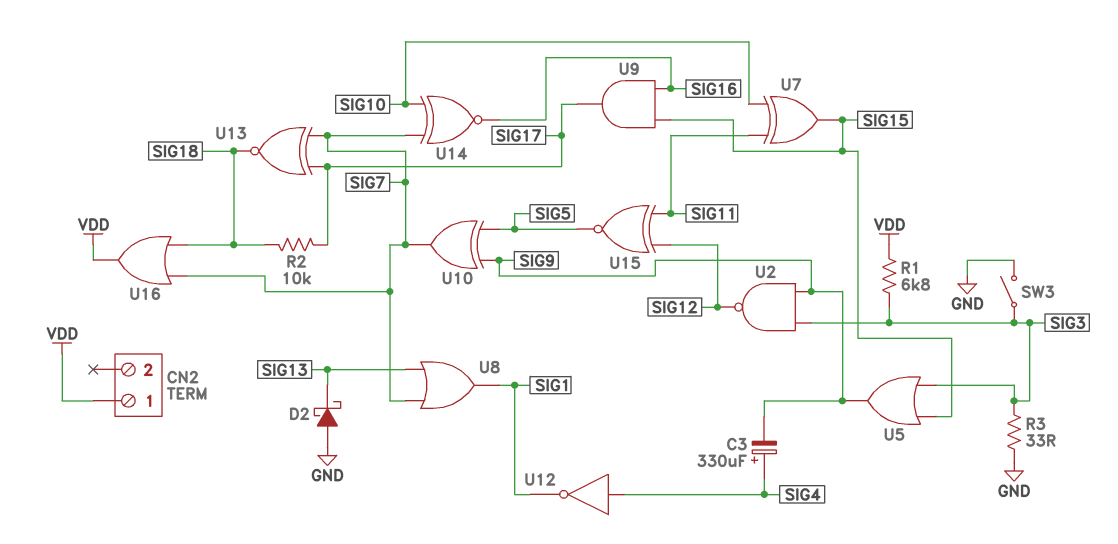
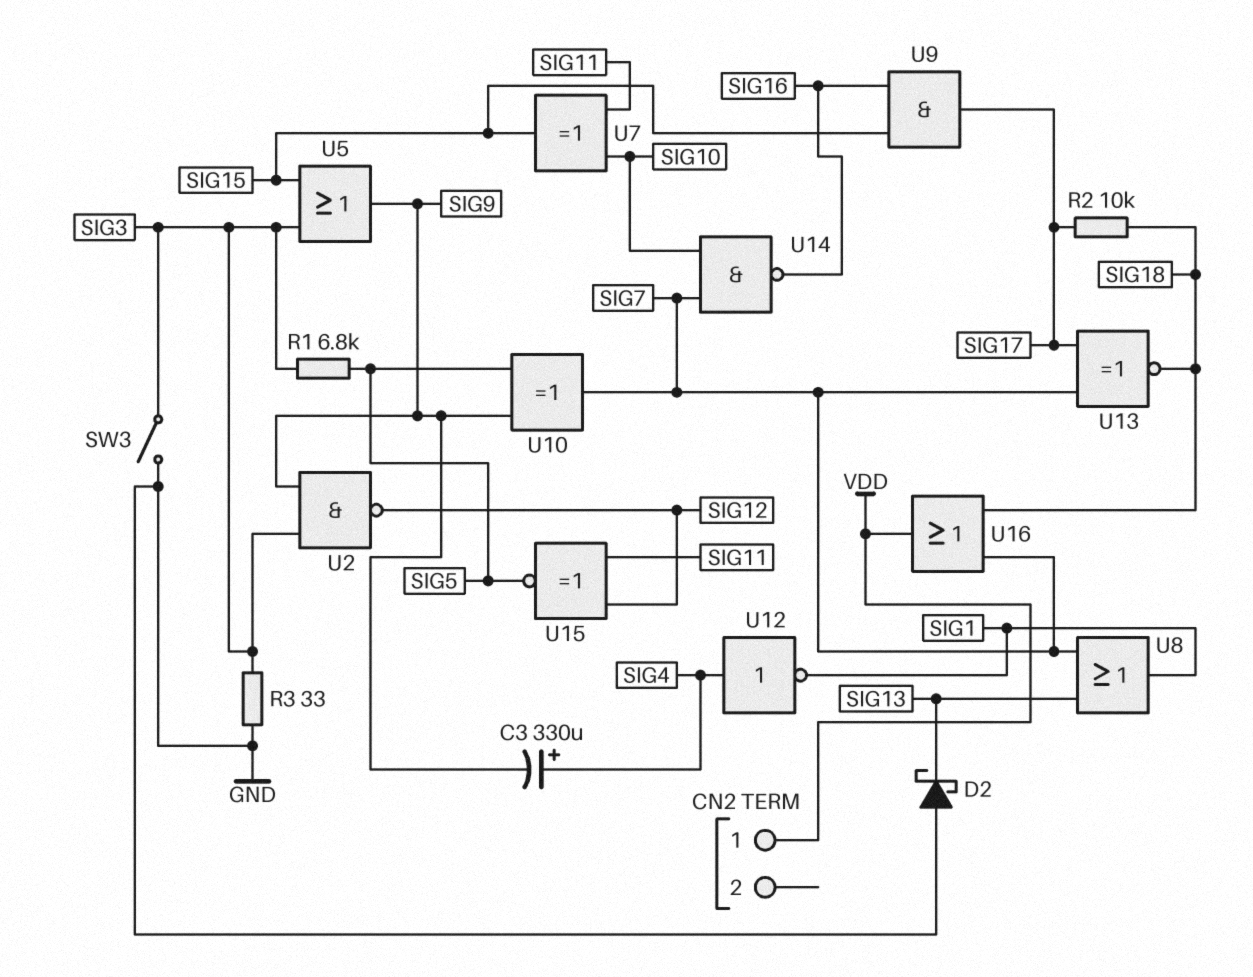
R1: 6.8k (SIG3, VDD) -> 6.8k (SIG3, SIG5)
U14: XNOR (in SIG7, in SIG10, out SIG16) -> NAND (in SIG7, in SIG10, out SIG16)

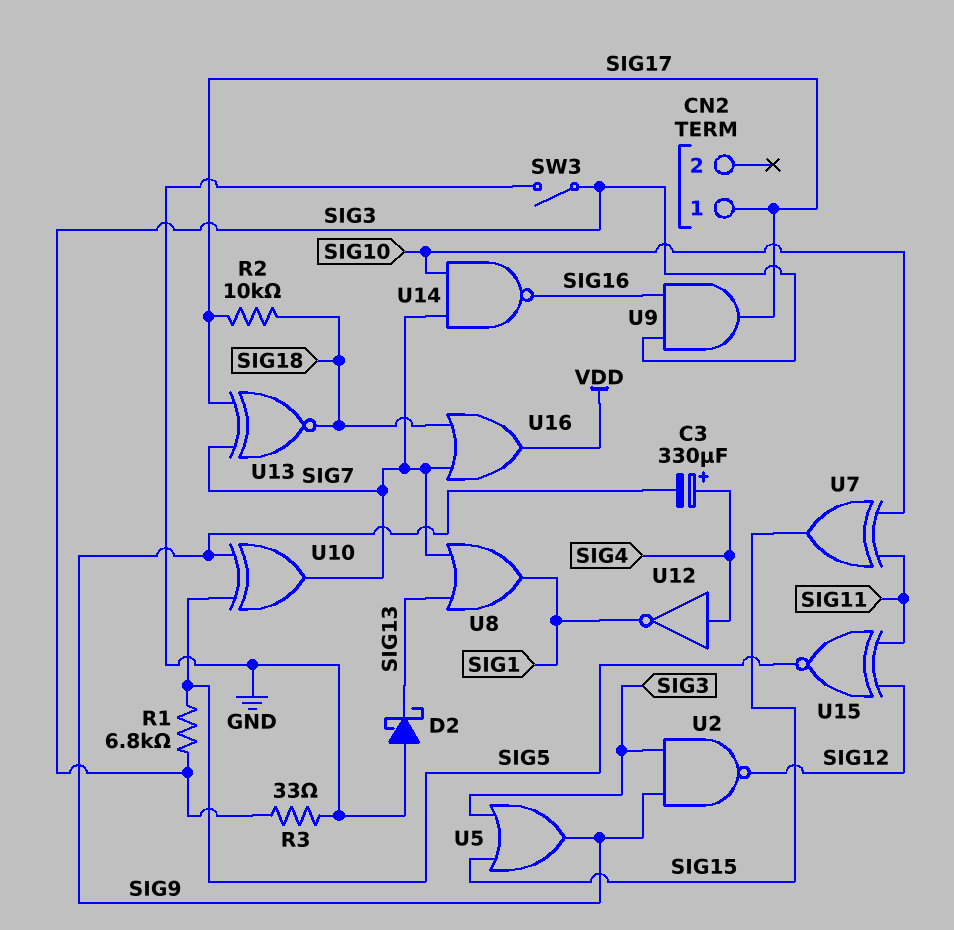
CN2 pin 1: VDD -> SIG17
U9: AND (in SIG15, in SIG16, out SIG17) -> AND (in SIG3, in SIG16, out SIG17)

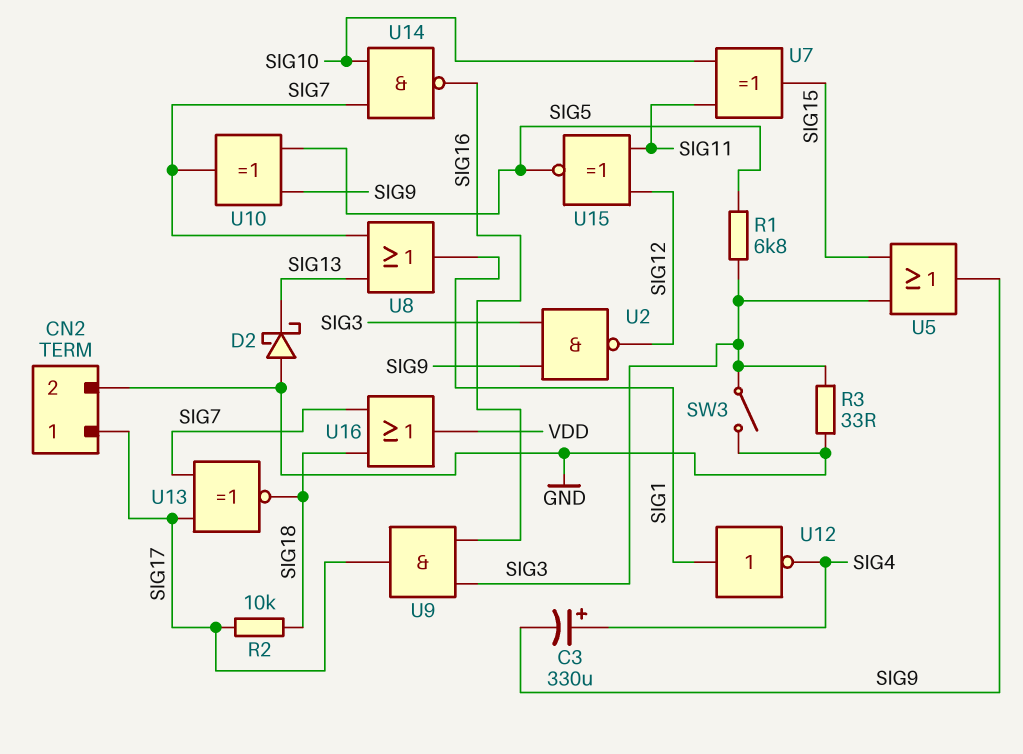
CN2 pin 2: none -> GND
U12: NOT (in SIG4, out SIG1) -> NOT (in SIG1, out SIG4)

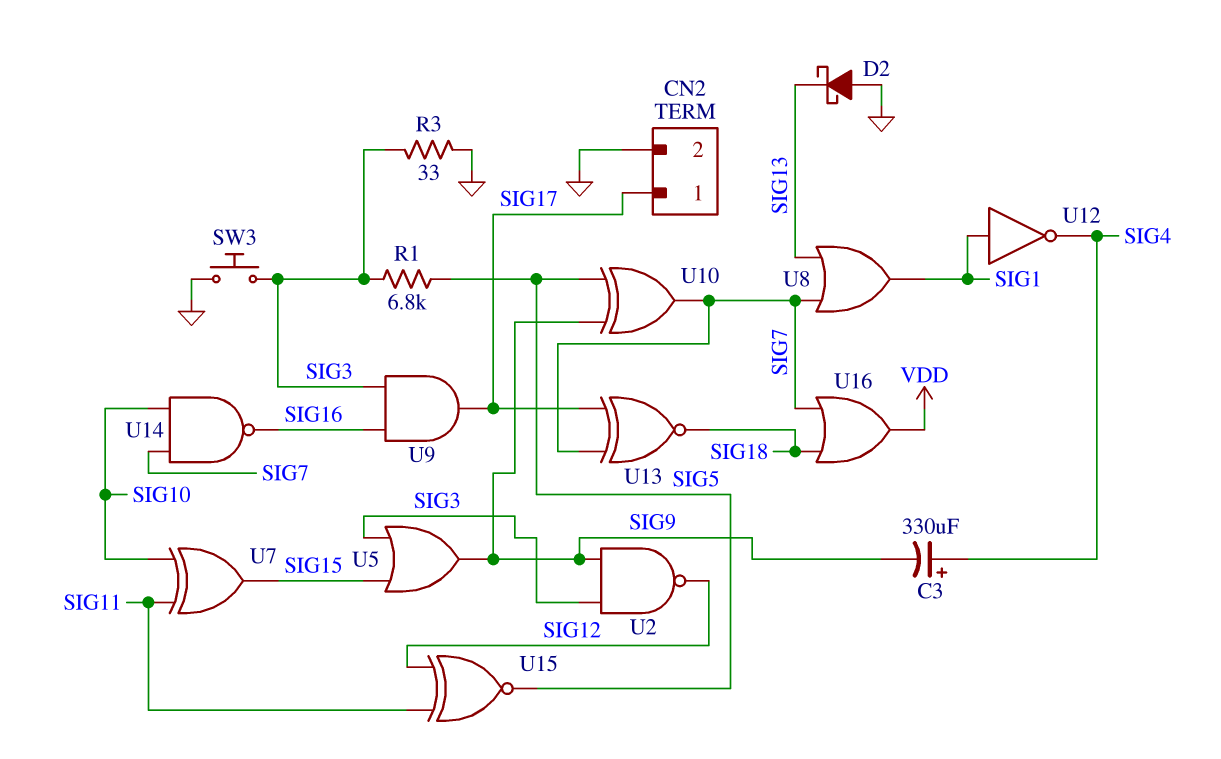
R2: 10k (SIG17, SIG18) -> none
SW3: switch (GND, SIG3) -> button (GND, SIG3)

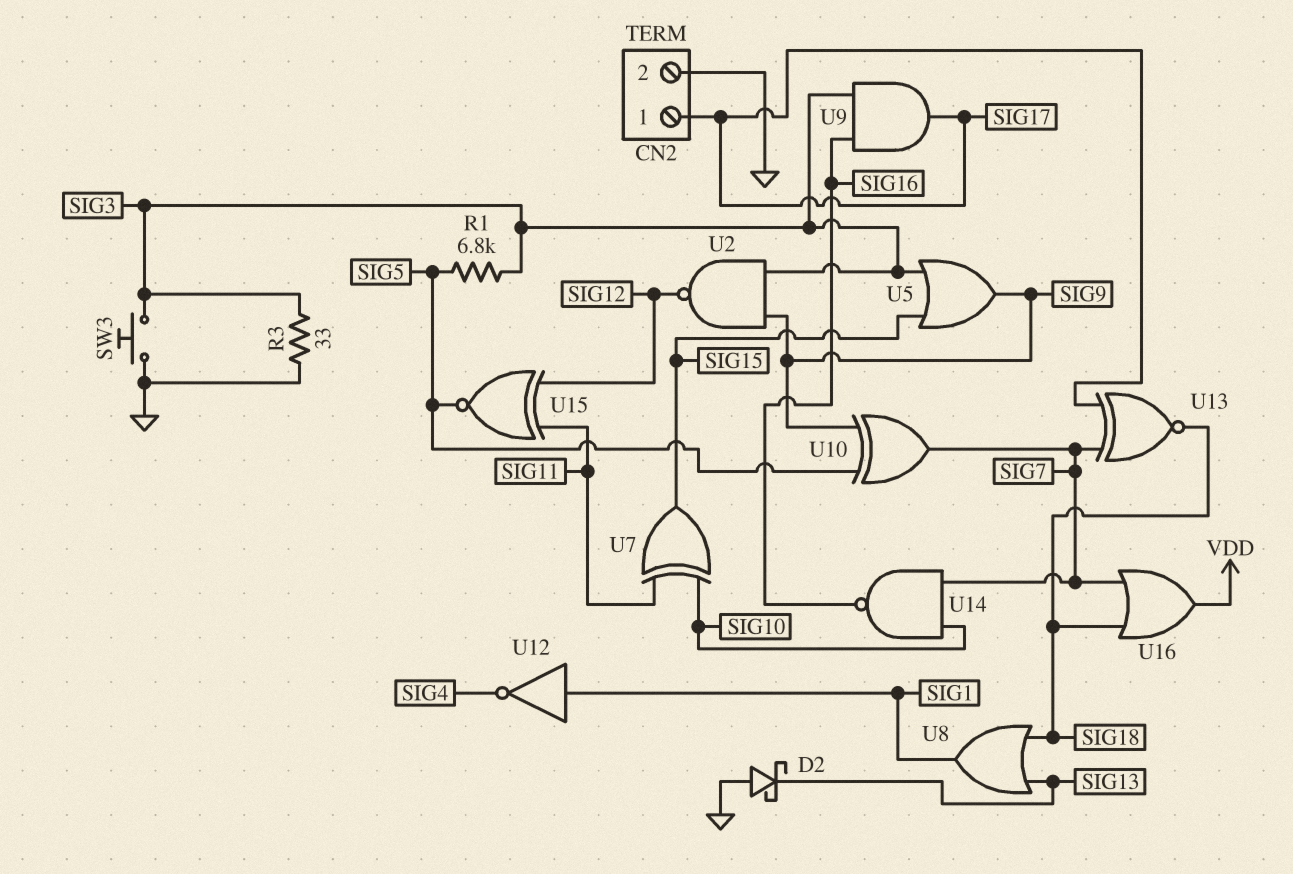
C3: 330uF (plus SIG4, minus SIG9) -> none
U8: OR (in SIG7, in SIG13, out SIG1) -> OR (in SIG13, in SIG18, out SIG1)

